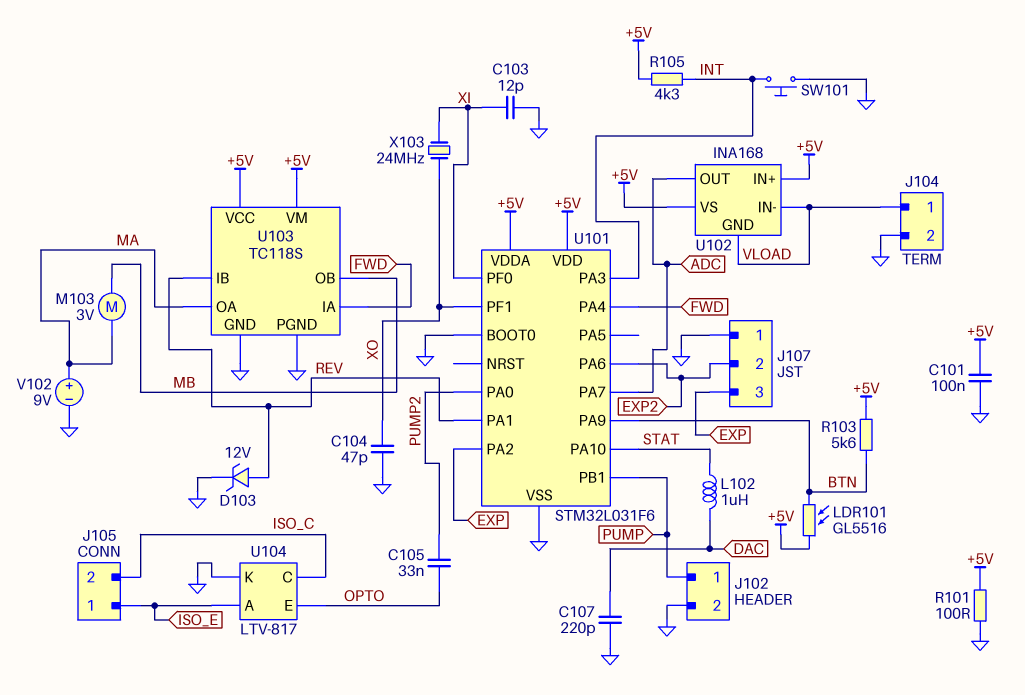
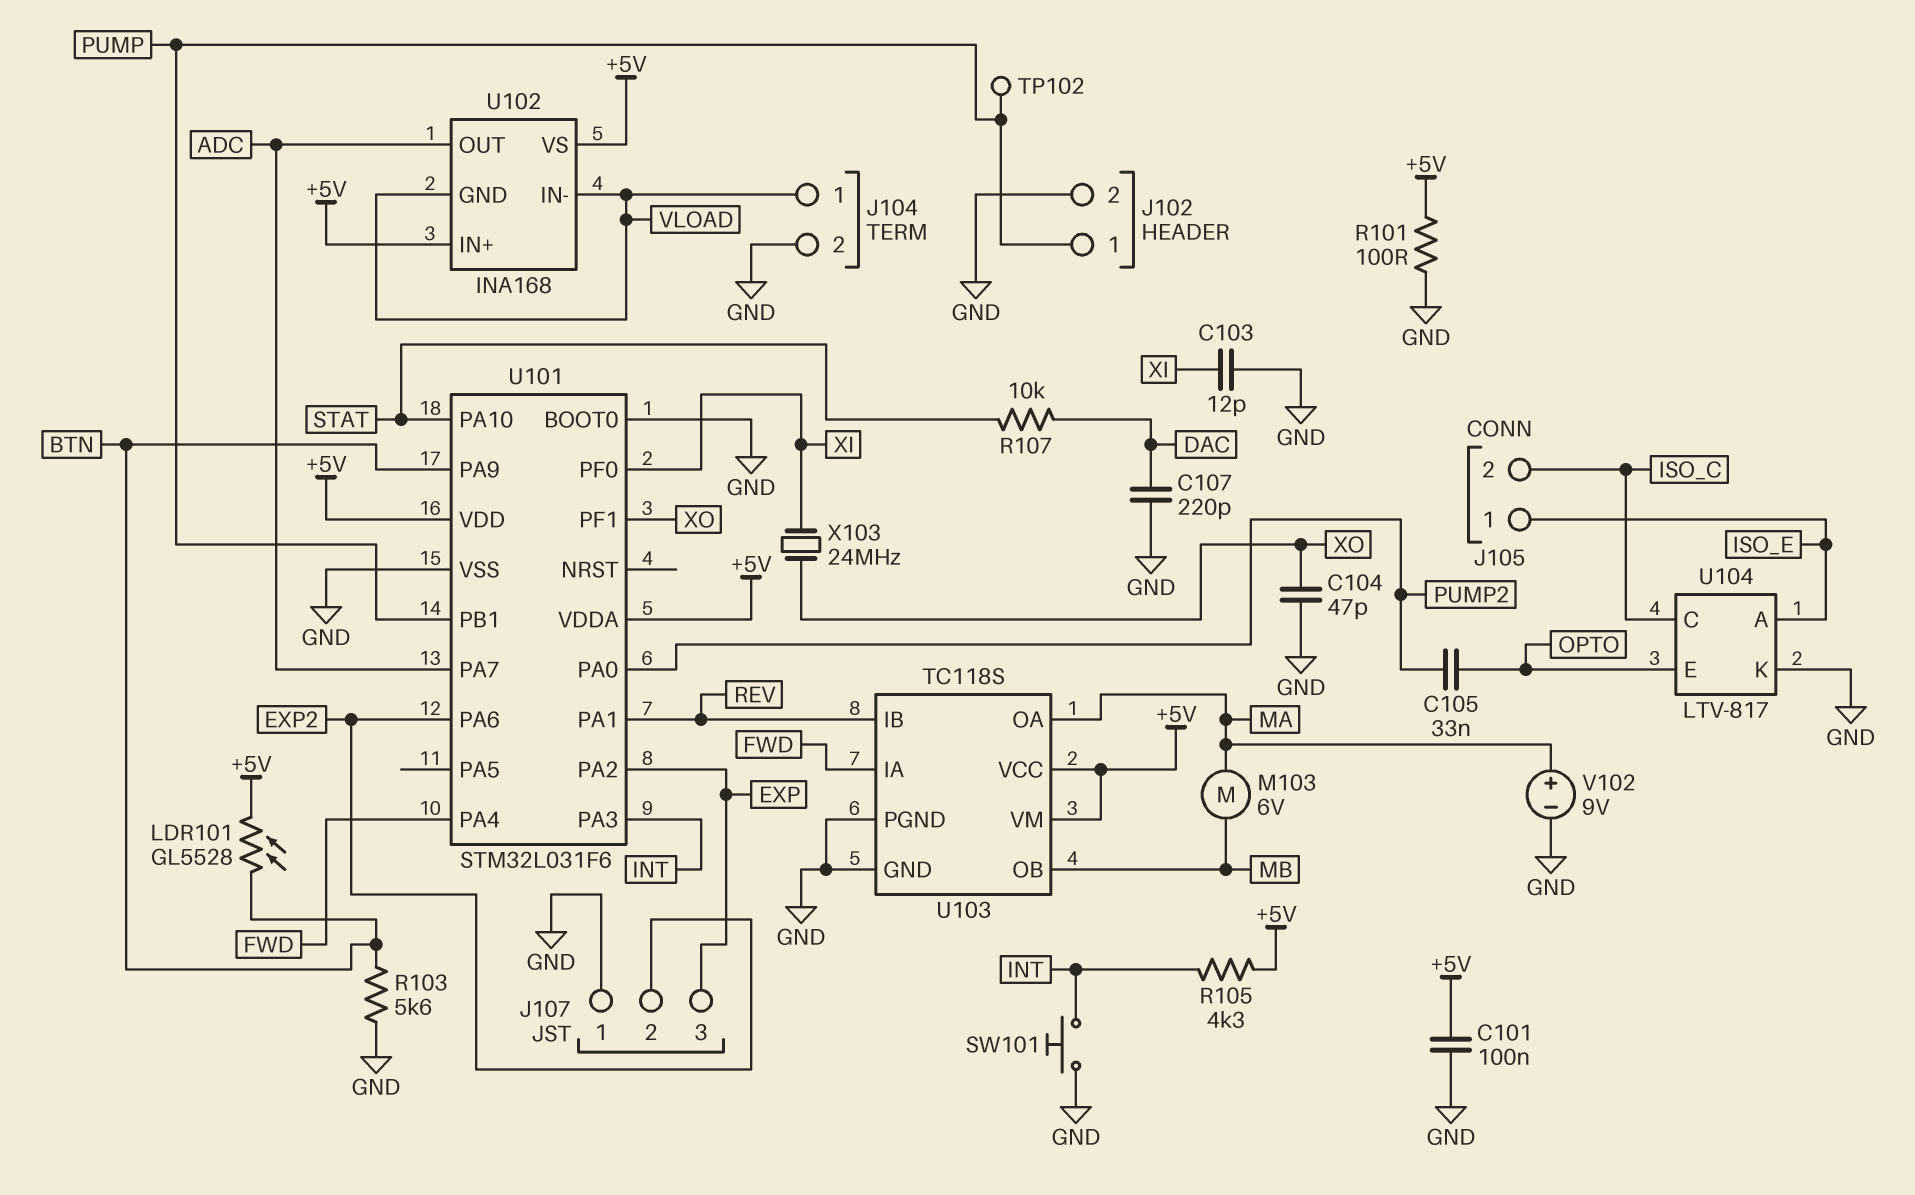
D103: zener 12V (A REV, K GND) -> none
L102: 1uH (DAC, STAT) -> none
LDR101: GL5516 (+5V, BTN) -> GL5528 (+5V, BTN)
M103: motor 3V (MA, MB) -> motor 6V (MA, MB)
R103: 5.6k (+5V, BTN) -> 5.6k (BTN, GND)
R107: none -> 10k (DAC, STAT)
TP102: none -> test point (PUMP)

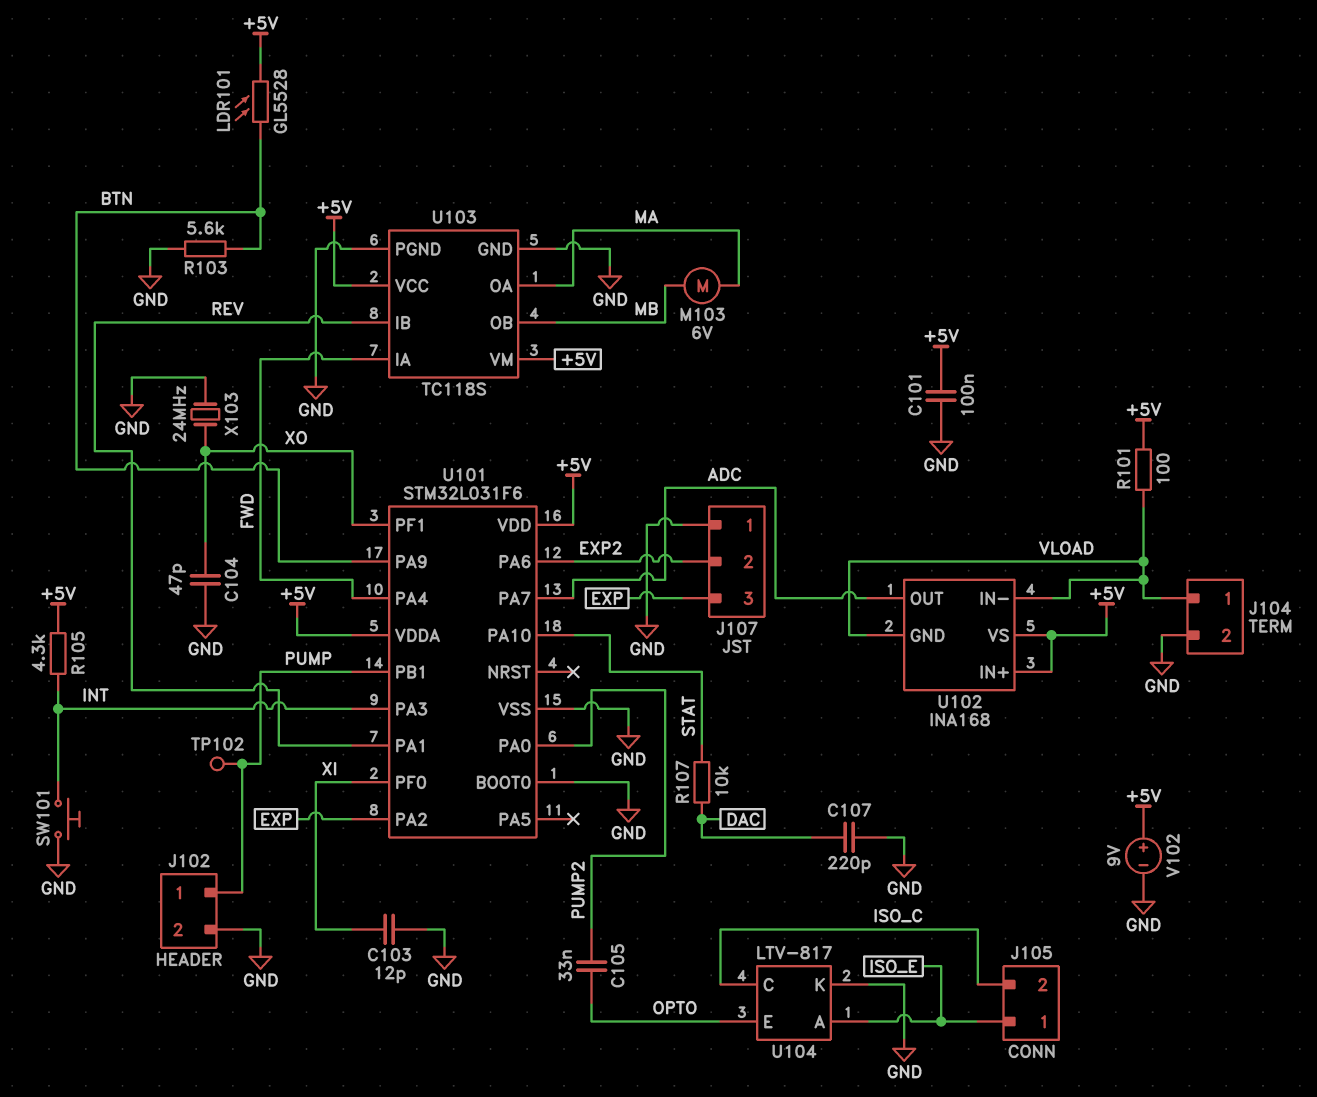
R101: 100 (+5V, GND) -> 100 (+5V, VLOAD)
V102: 9V (plus MA, minus GND) -> 9V (plus +5V, minus GND)
X103: 24MHz (XI, XO) -> 24MHz (GND, XO)

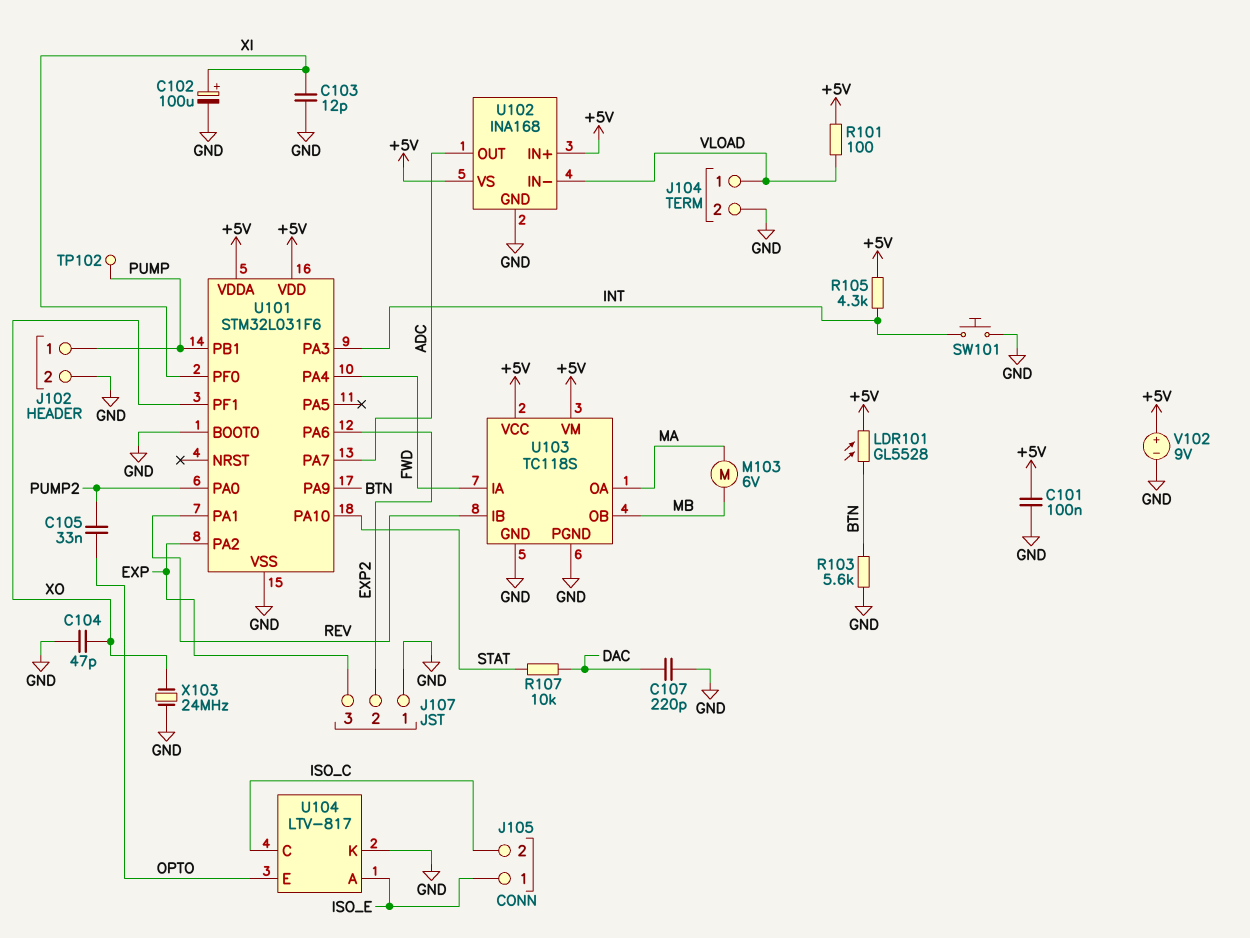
C102: none -> 100uF (plus XI, minus GND)
U102 pin GND: VLOAD -> GND

